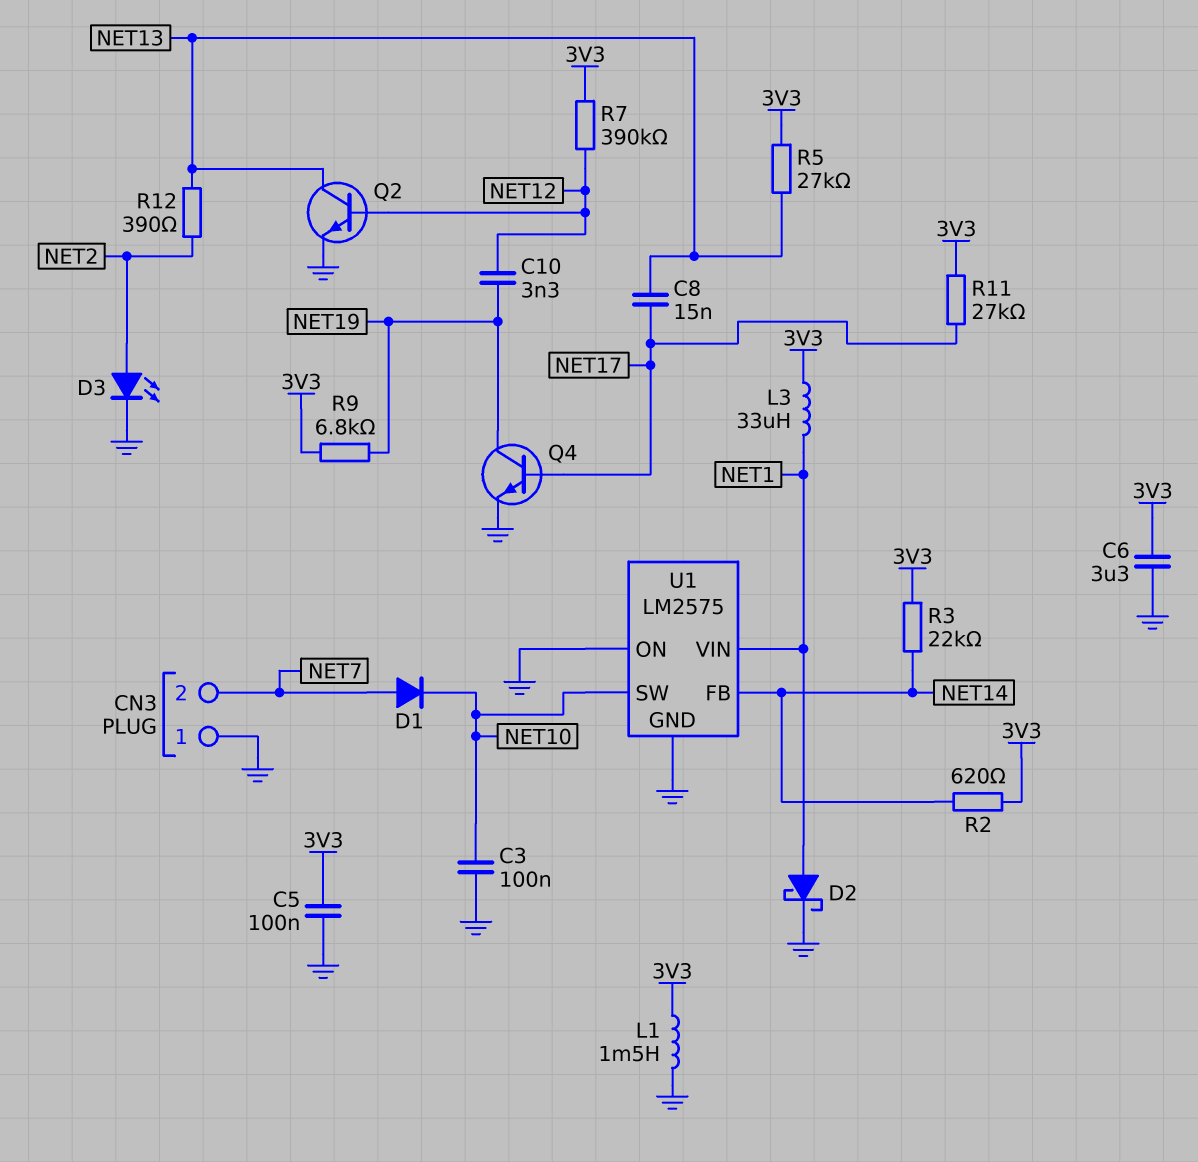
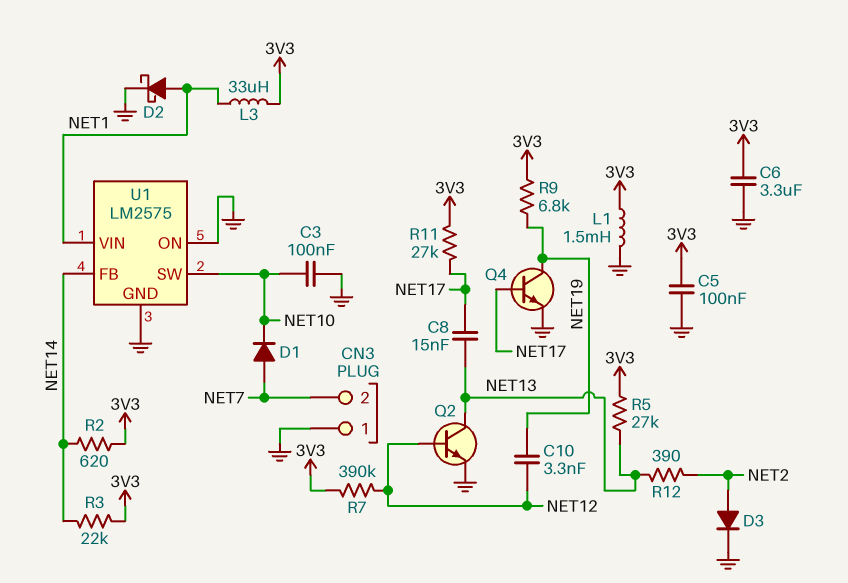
D3: LED (A NET2, K GND) -> diode (A NET2, K GND)

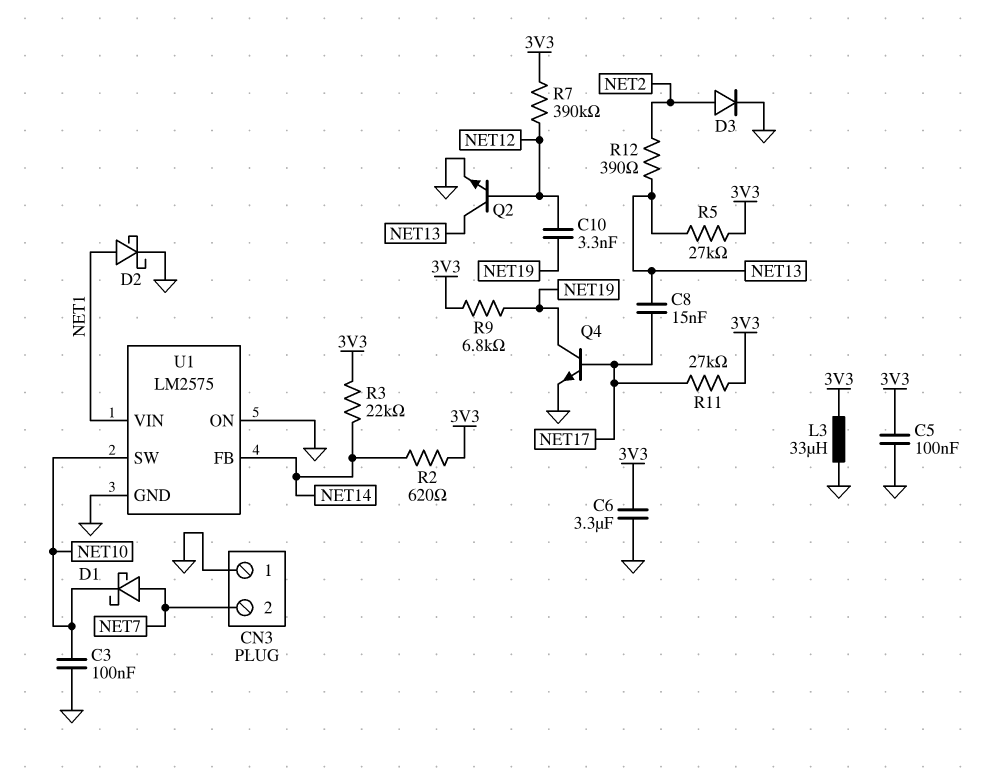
D1: diode (A NET7, K NET10) -> schottky (A NET7, K NET10)
L1: 1.5mH (3V3, GND) -> none
L3: 33uH (3V3, NET1) -> 33uH (3V3, GND)

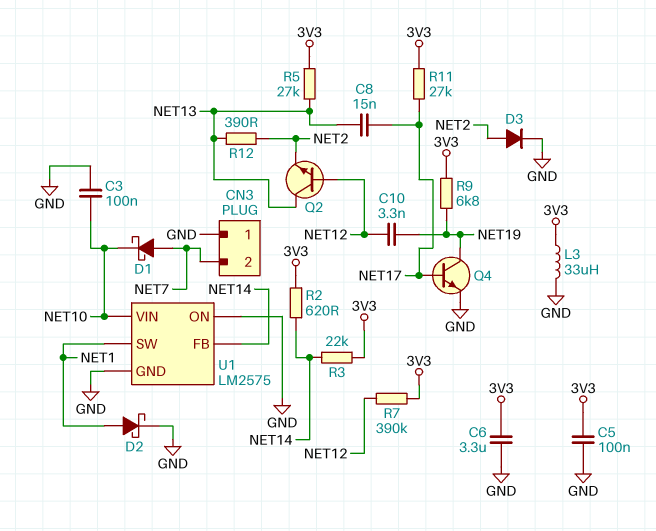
Q2: NPN (B NET12, C NET13, E GND) -> NPN (B NET12, C NET13, E NET2)
U1 pin SW: NET10 -> NET1
U1 pin VIN: NET1 -> NET10

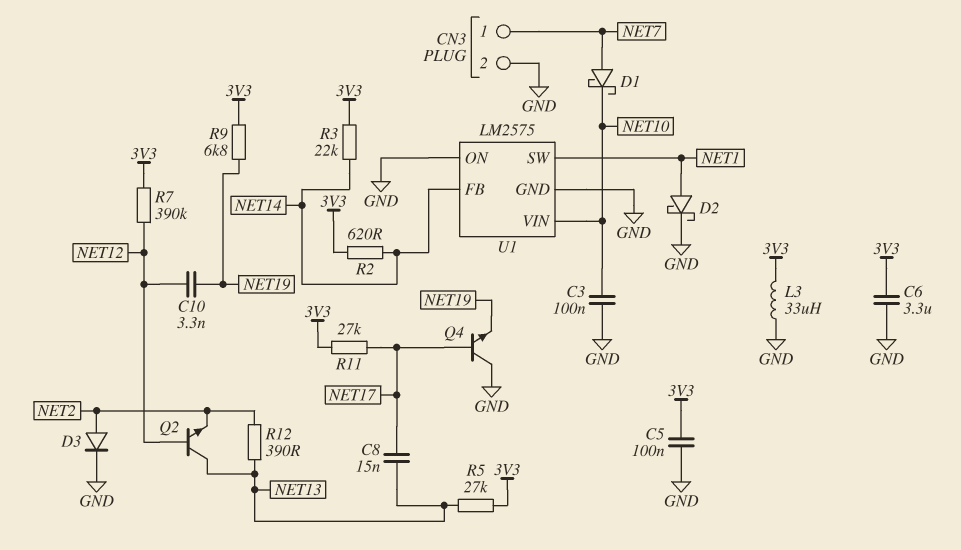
CN3 pin 1: GND -> NET7
CN3 pin 2: NET7 -> GND
Q4: NPN (B NET17, C NET19, E GND) -> NPN (B NET17, C GND, E NET19)

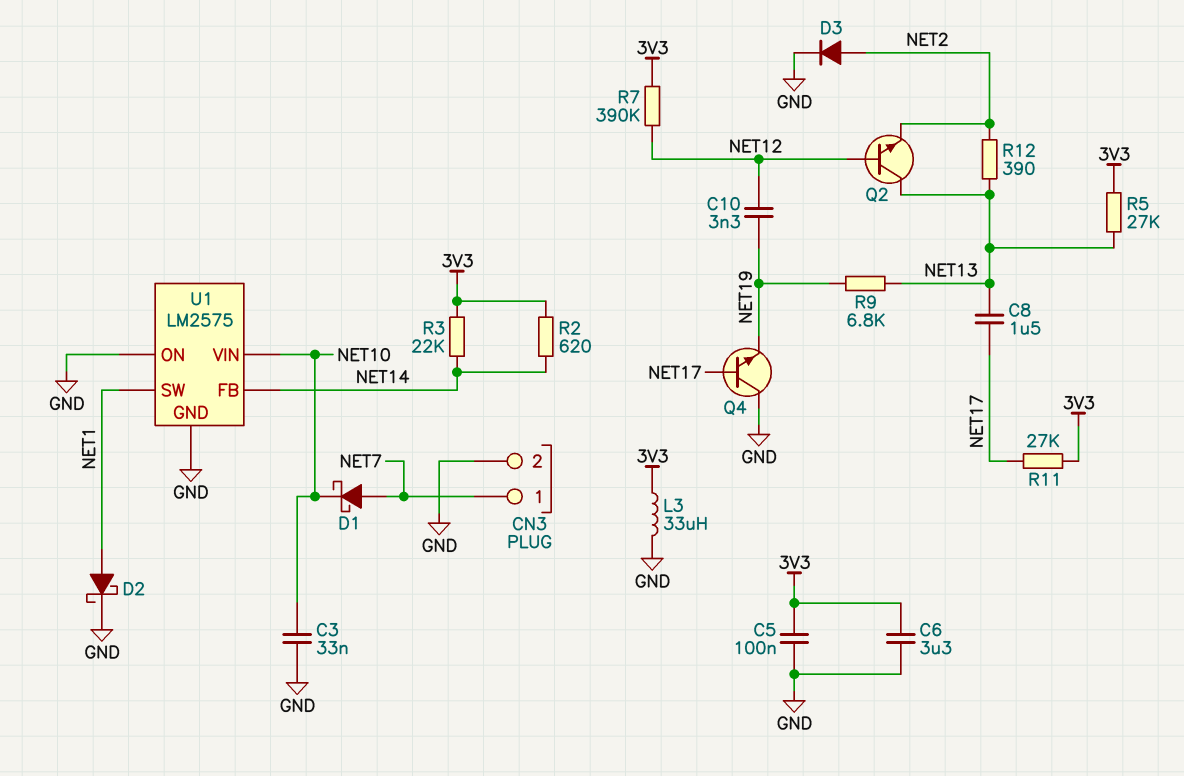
C3: 100nF (GND, NET10) -> 33nF (GND, NET10)
C8: 15nF (NET13, NET17) -> 1.5uF (NET13, NET17)
R9: 6.8k (3V3, NET19) -> 6.8k (NET13, NET19)

